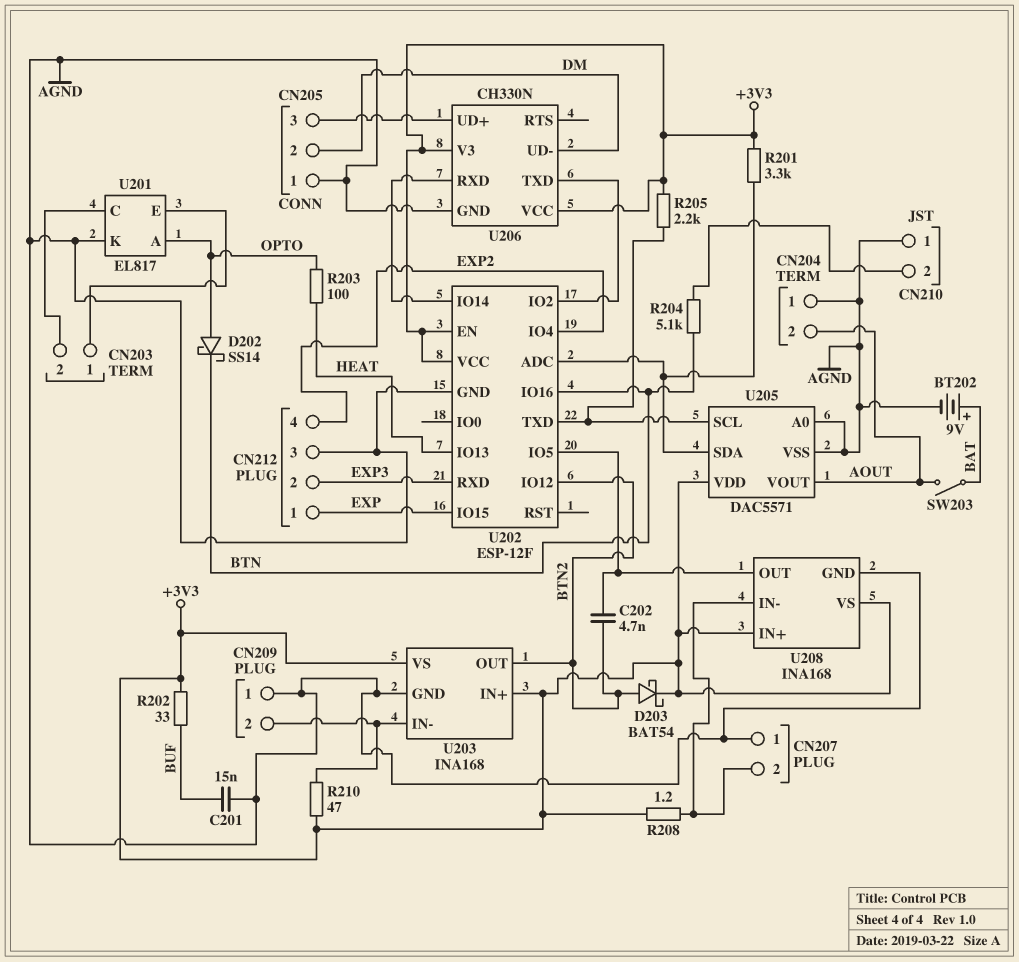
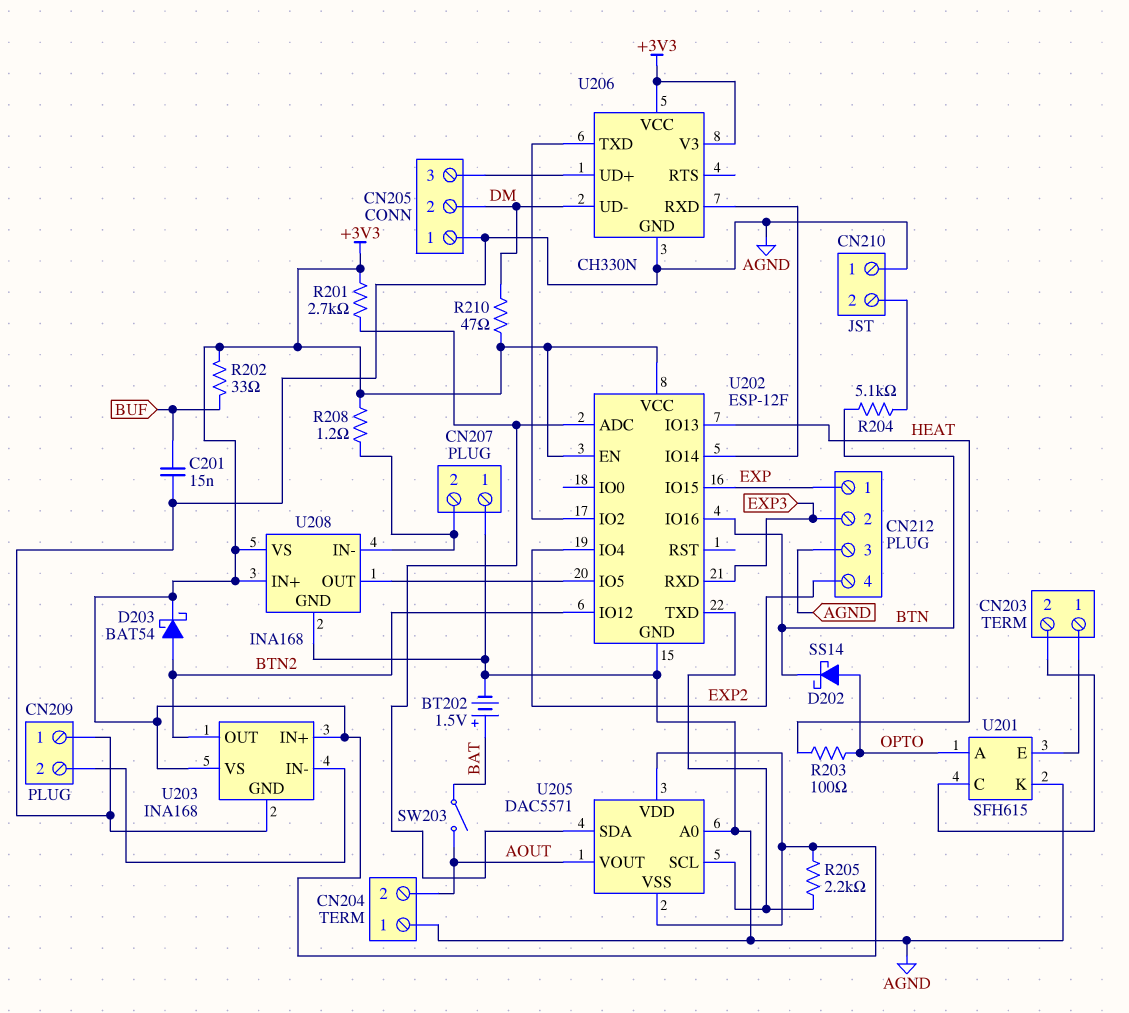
BT202: 9V (plus BAT, minus AGND) -> 1.5V (plus BAT, minus AGND)
C202: 4.7nF (BTN2, U202/IO5) -> none
R201: 3.3k (+3V3, U202/ADC) -> 2.7k (+3V3, U202/ADC)
R210: 47 (+3V3, CN209/2) -> 47 (+3V3, DM)
U201: EL817 -> SFH615
U205 pin VSS: AGND -> +3V3

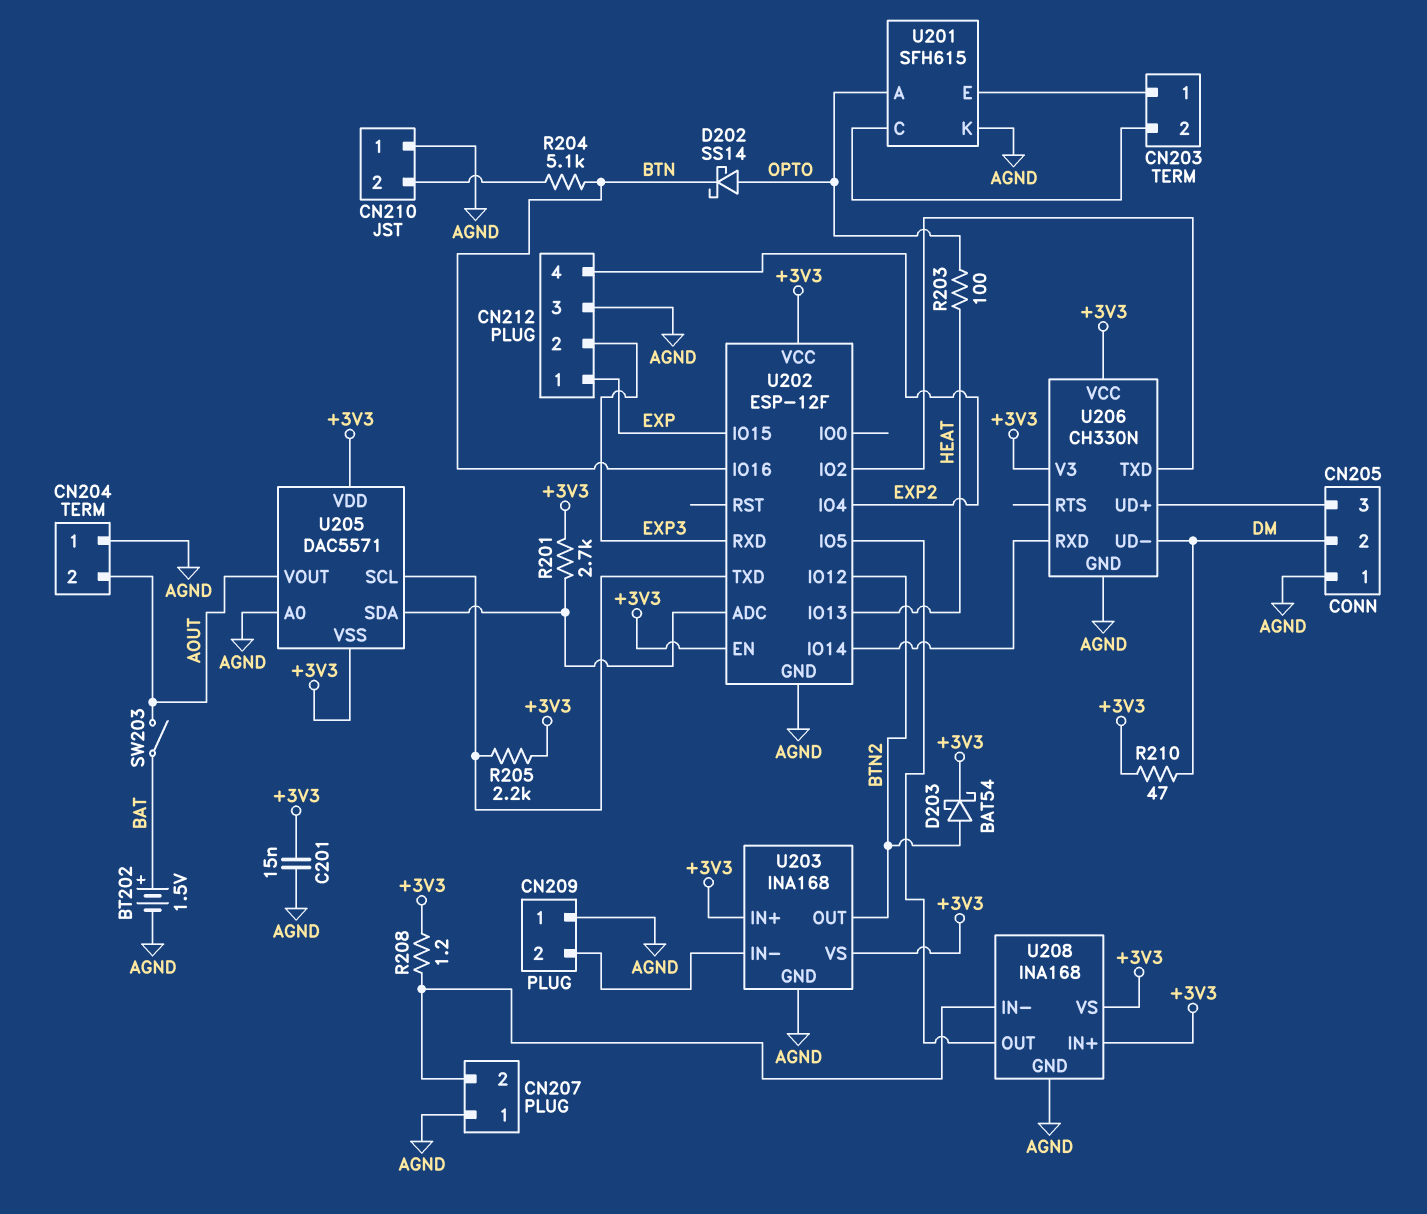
C201: 15nF (AGND, BUF) -> 15nF (+3V3, AGND)
R202: 33 (+3V3, BUF) -> none

